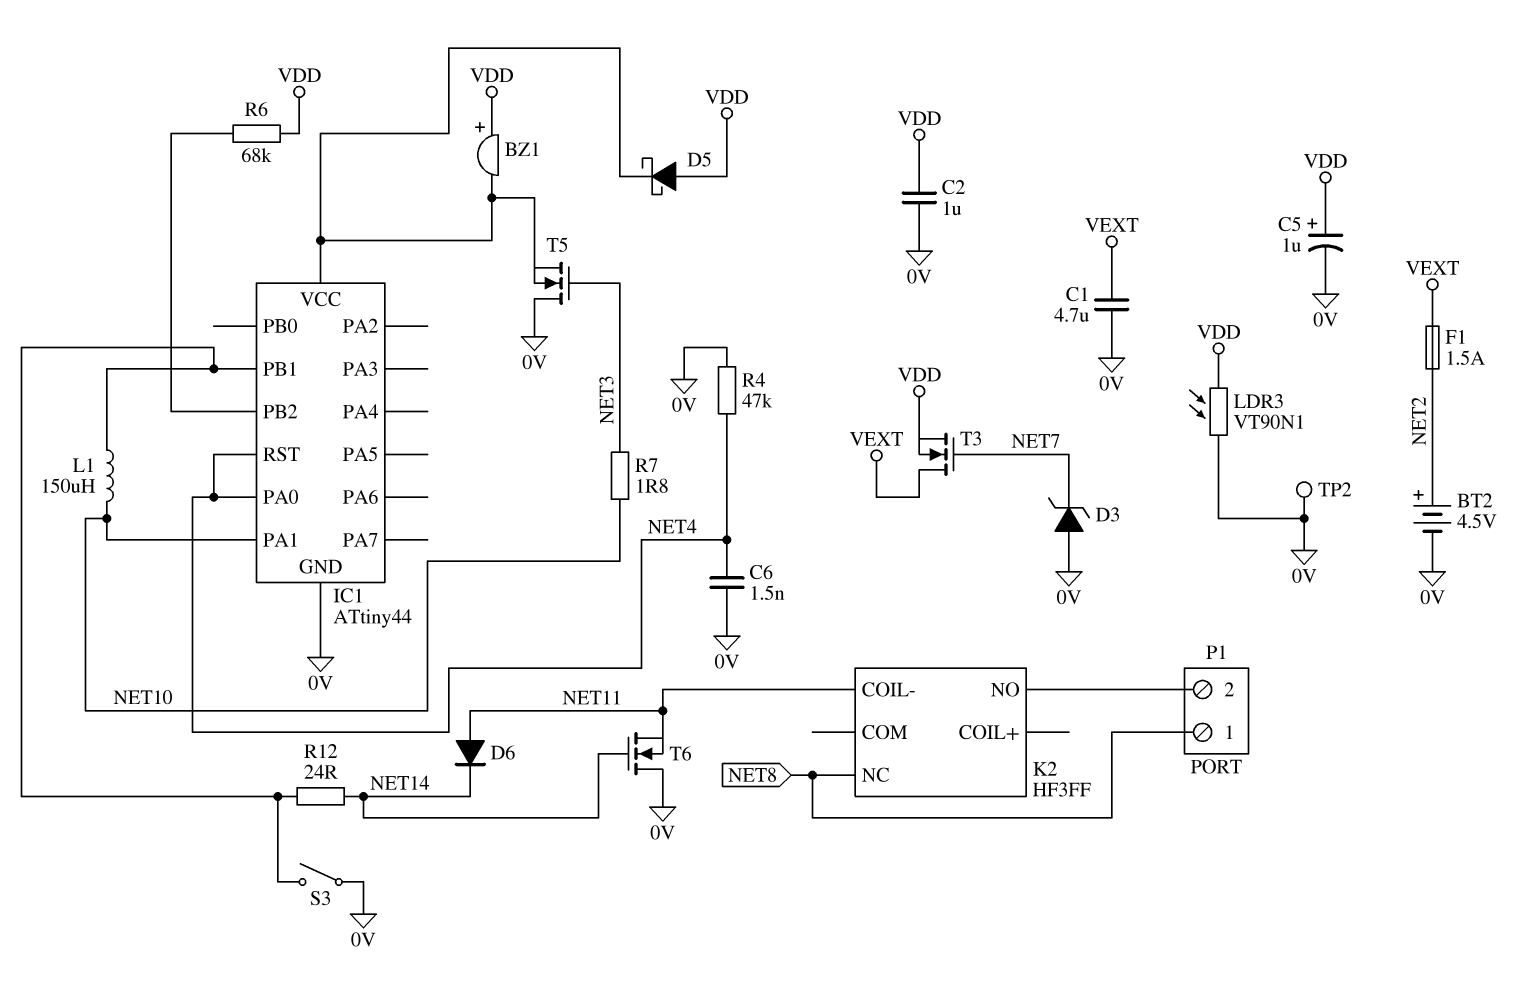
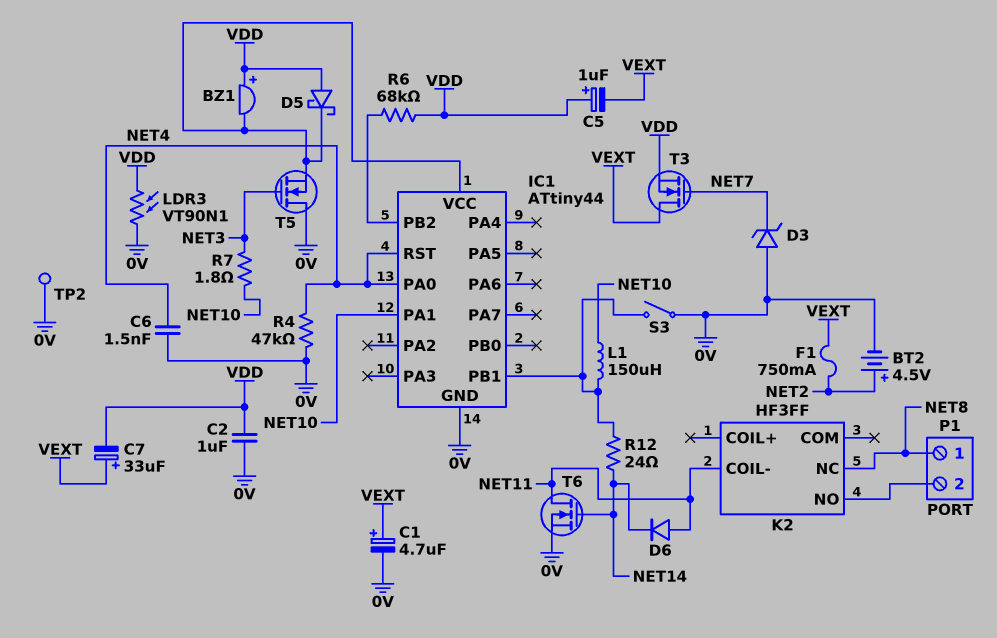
C1: 4.7uF (0V, VEXT) -> 4.7uF (plus VEXT, minus 0V)
C5: 1uF (plus VDD, minus 0V) -> 1uF (plus VDD, minus VEXT)
C7: none -> 33uF (plus VEXT, minus VDD)
F1: 1.5A (NET2, VEXT) -> 750mA (NET2, VEXT)
T6: NMOS (G NET14, D 0V, S NET11) -> NMOS (G NET14, D NET11, S 0V)

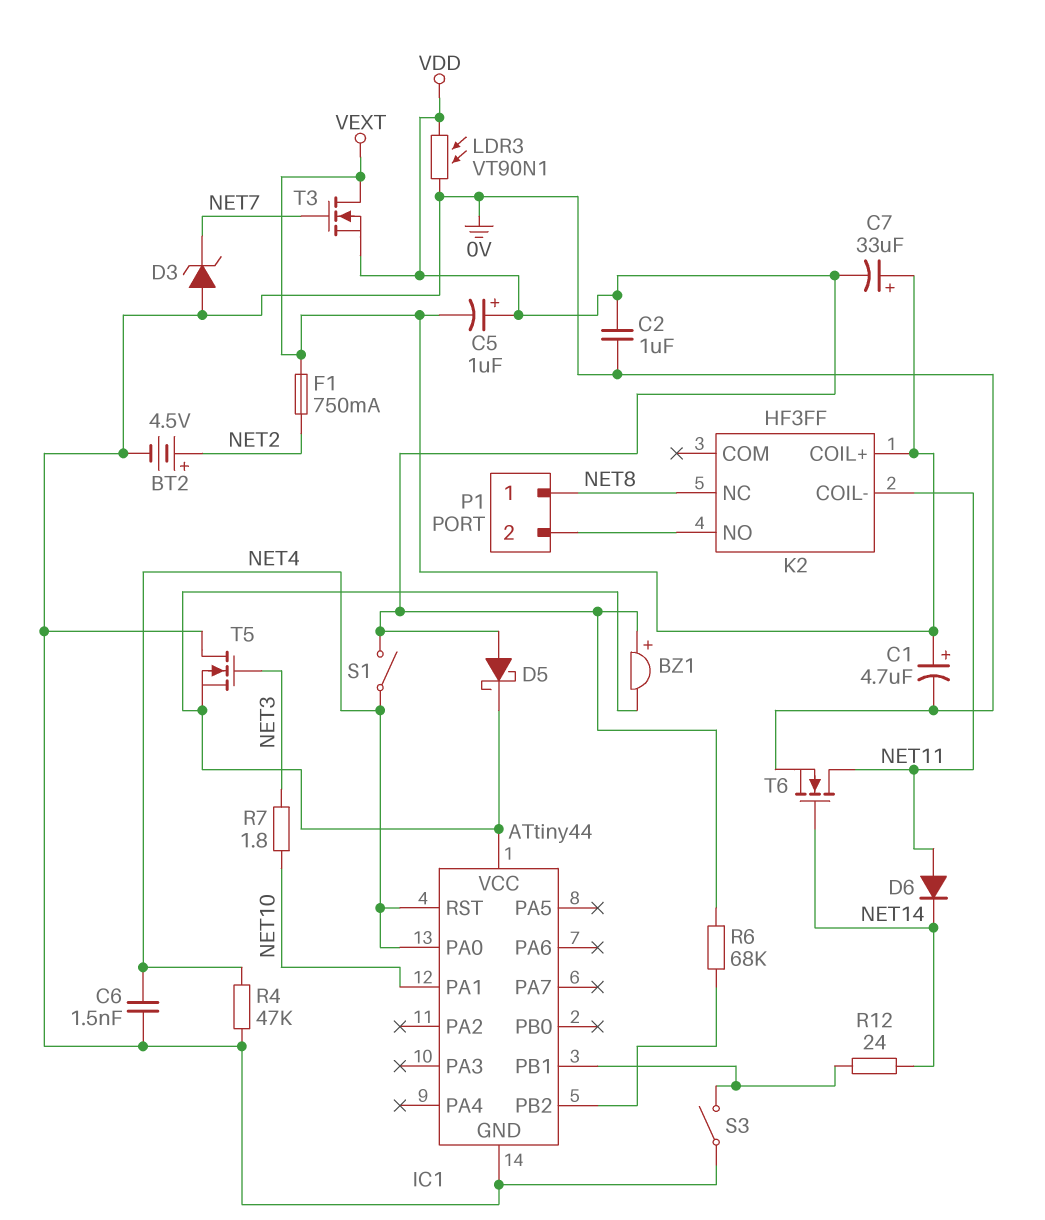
K2 pin COIL+: none -> VEXT
L1: 150uH (IC1/PB1, NET10) -> none
S1: none -> switch (NET4, VDD)
TP2: test point (0V) -> none

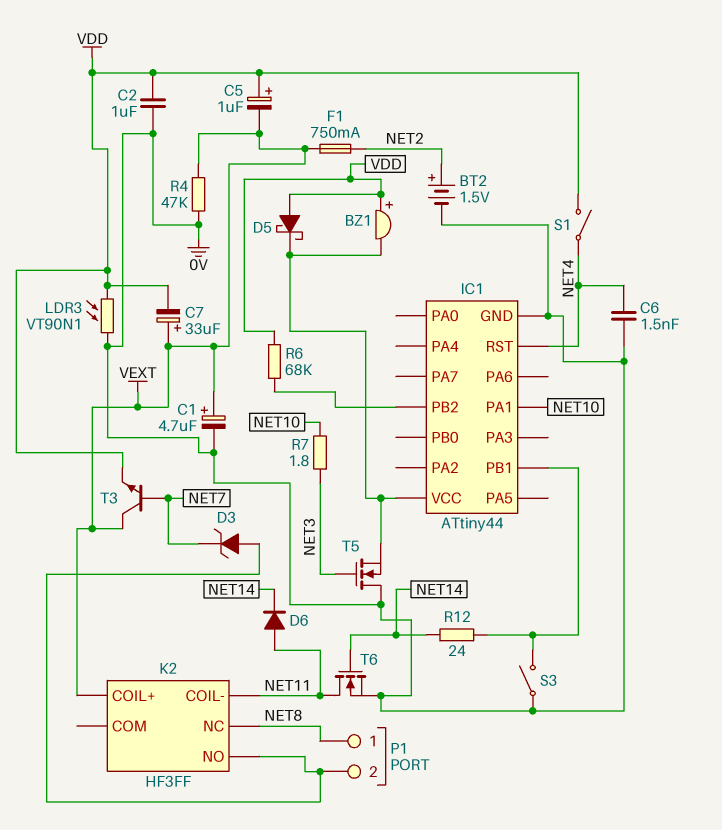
BT2: 4.5V (plus NET2, minus 0V) -> 1.5V (plus NET2, minus 0V)
D3: zener (A 0V, K NET7) -> zener (A K2/NO, K NET7)
IC1 pin PA0: NET4 -> none
R4: 47k (0V, NET4) -> 47k (0V, VEXT)
T3: NMOS (G NET7, D VEXT, S VDD) -> NPN (B NET7, C VEXT, E VDD)

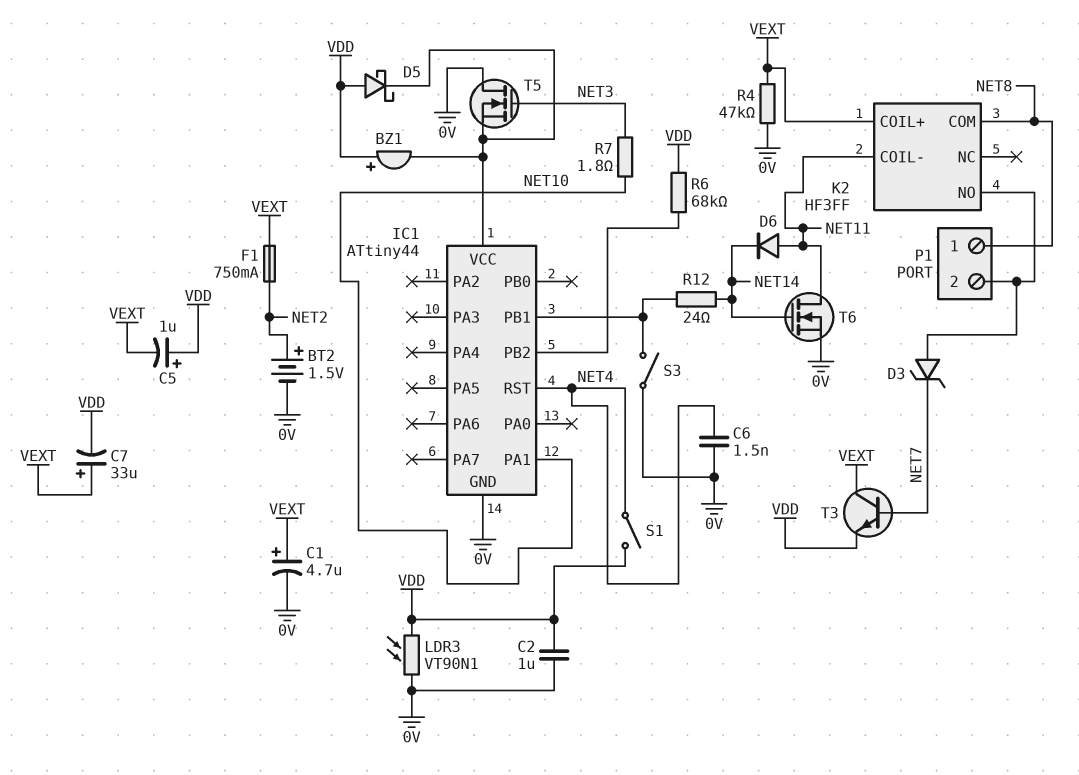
K2 pin COM: none -> NET8
K2 pin NC: NET8 -> none

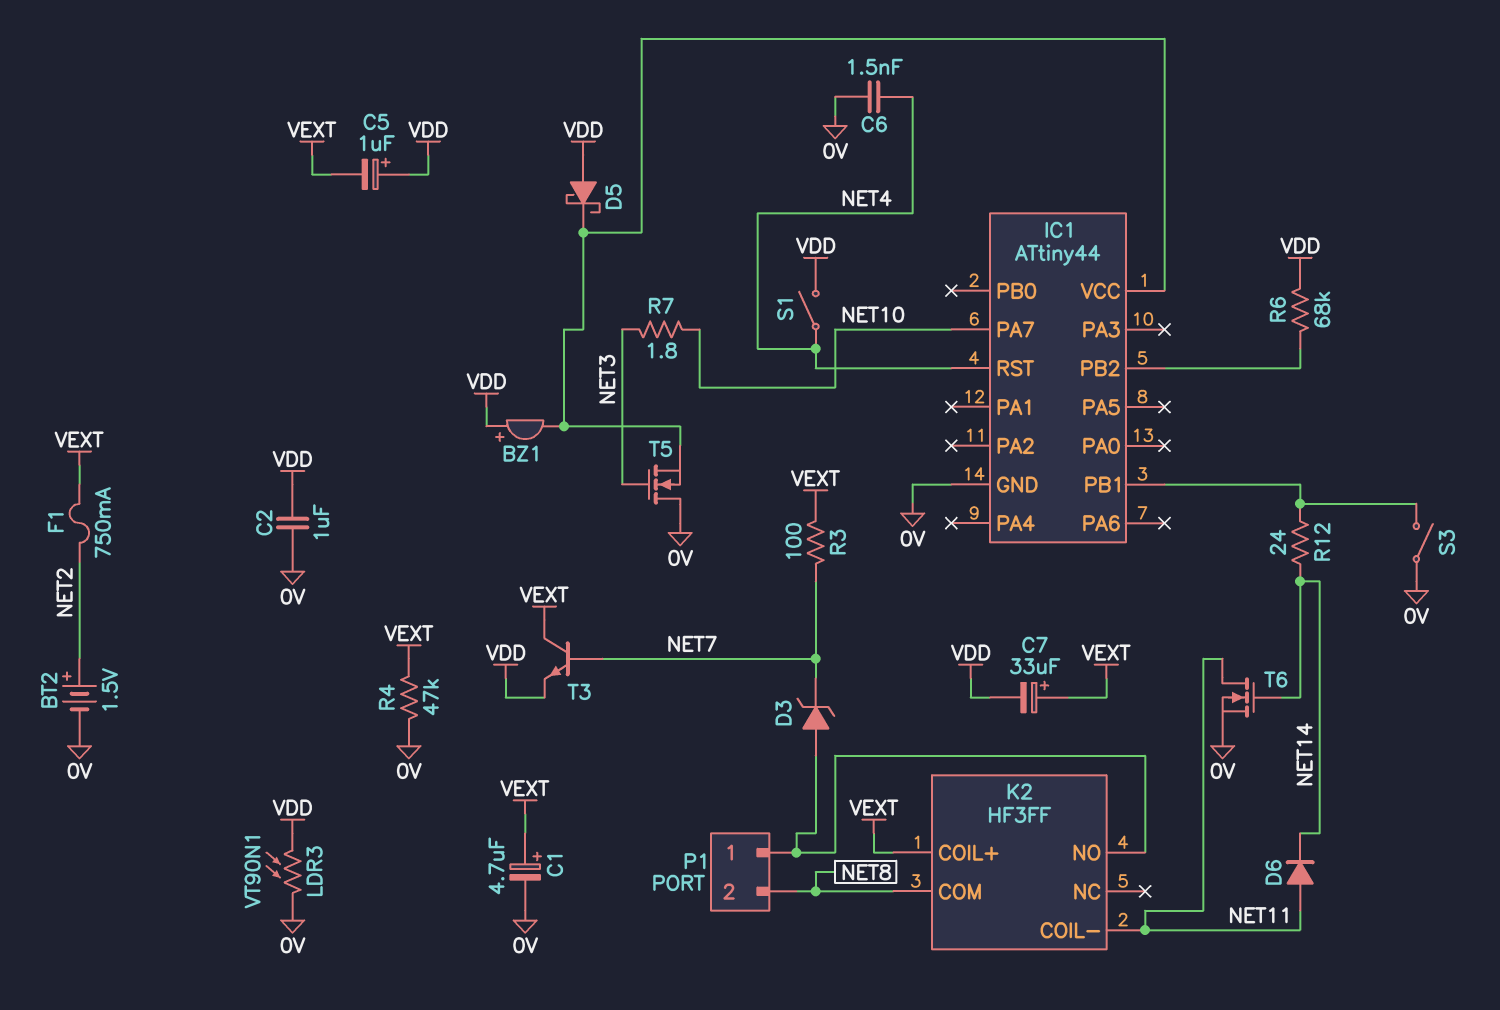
IC1 pin PA1: NET10 -> none
IC1 pin PA7: none -> NET10
P1 pin 1: NET8 -> K2/NO
P1 pin 2: K2/NO -> NET8
R3: none -> 100 (NET7, VEXT)

